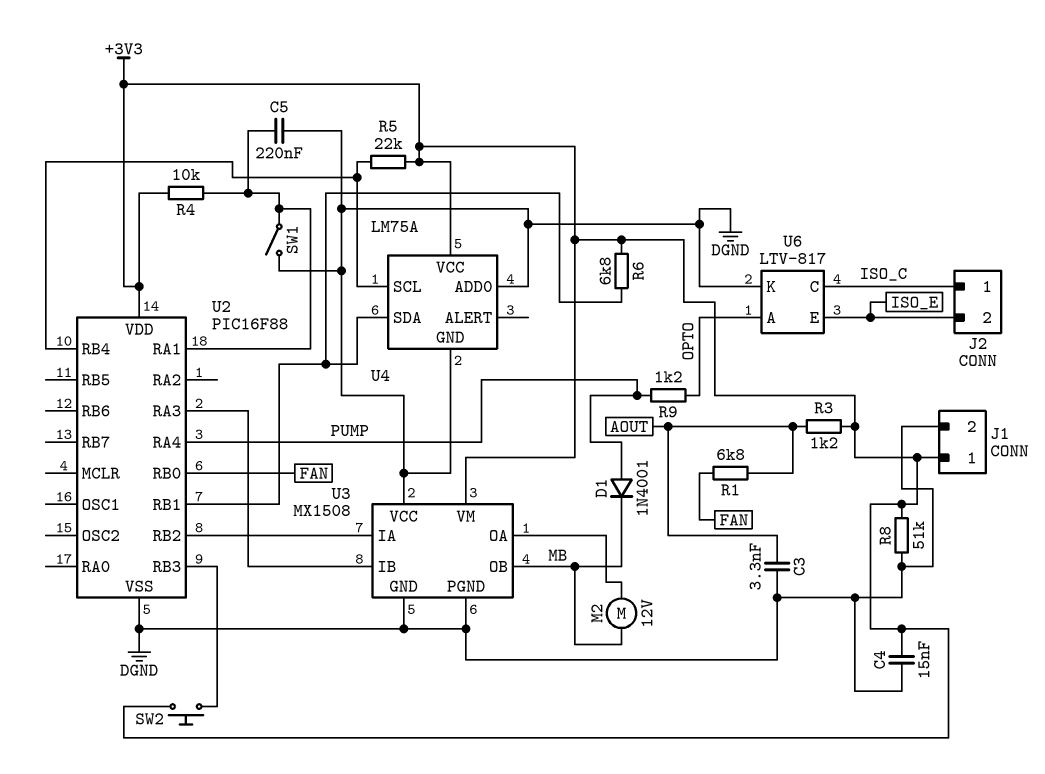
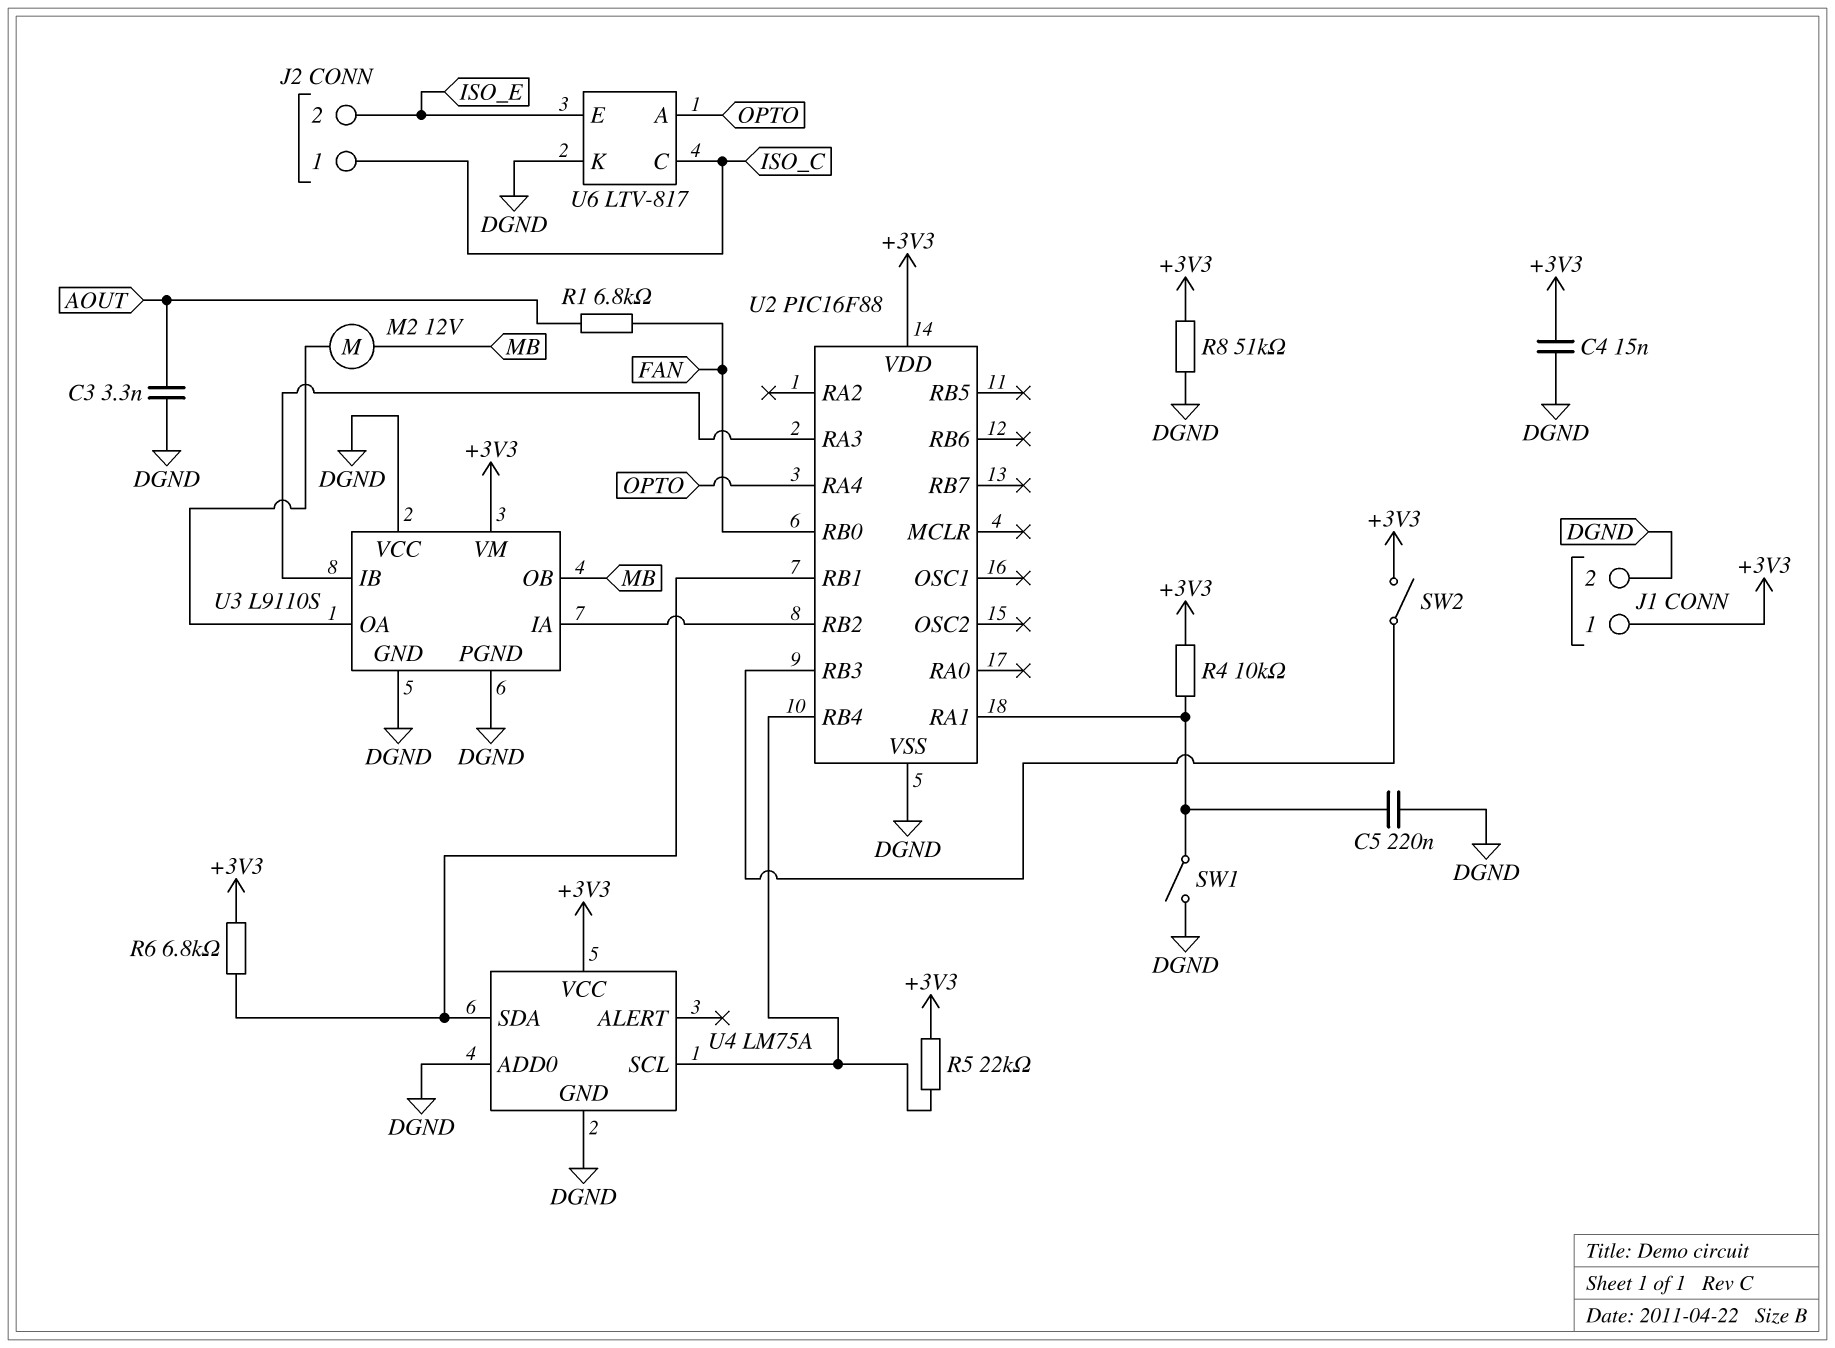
D1: diode 1N4001 (A PUMP, K MB) -> none
R3: 1.2k (+3V3, AOUT) -> none
R9: 1.2k (OPTO, PUMP) -> none
SW2: button (+3V3, U2/RB3) -> switch (+3V3, U2/RB3)
U2 pin RA4: PUMP -> OPTO
U3: MX1508 -> L9110S

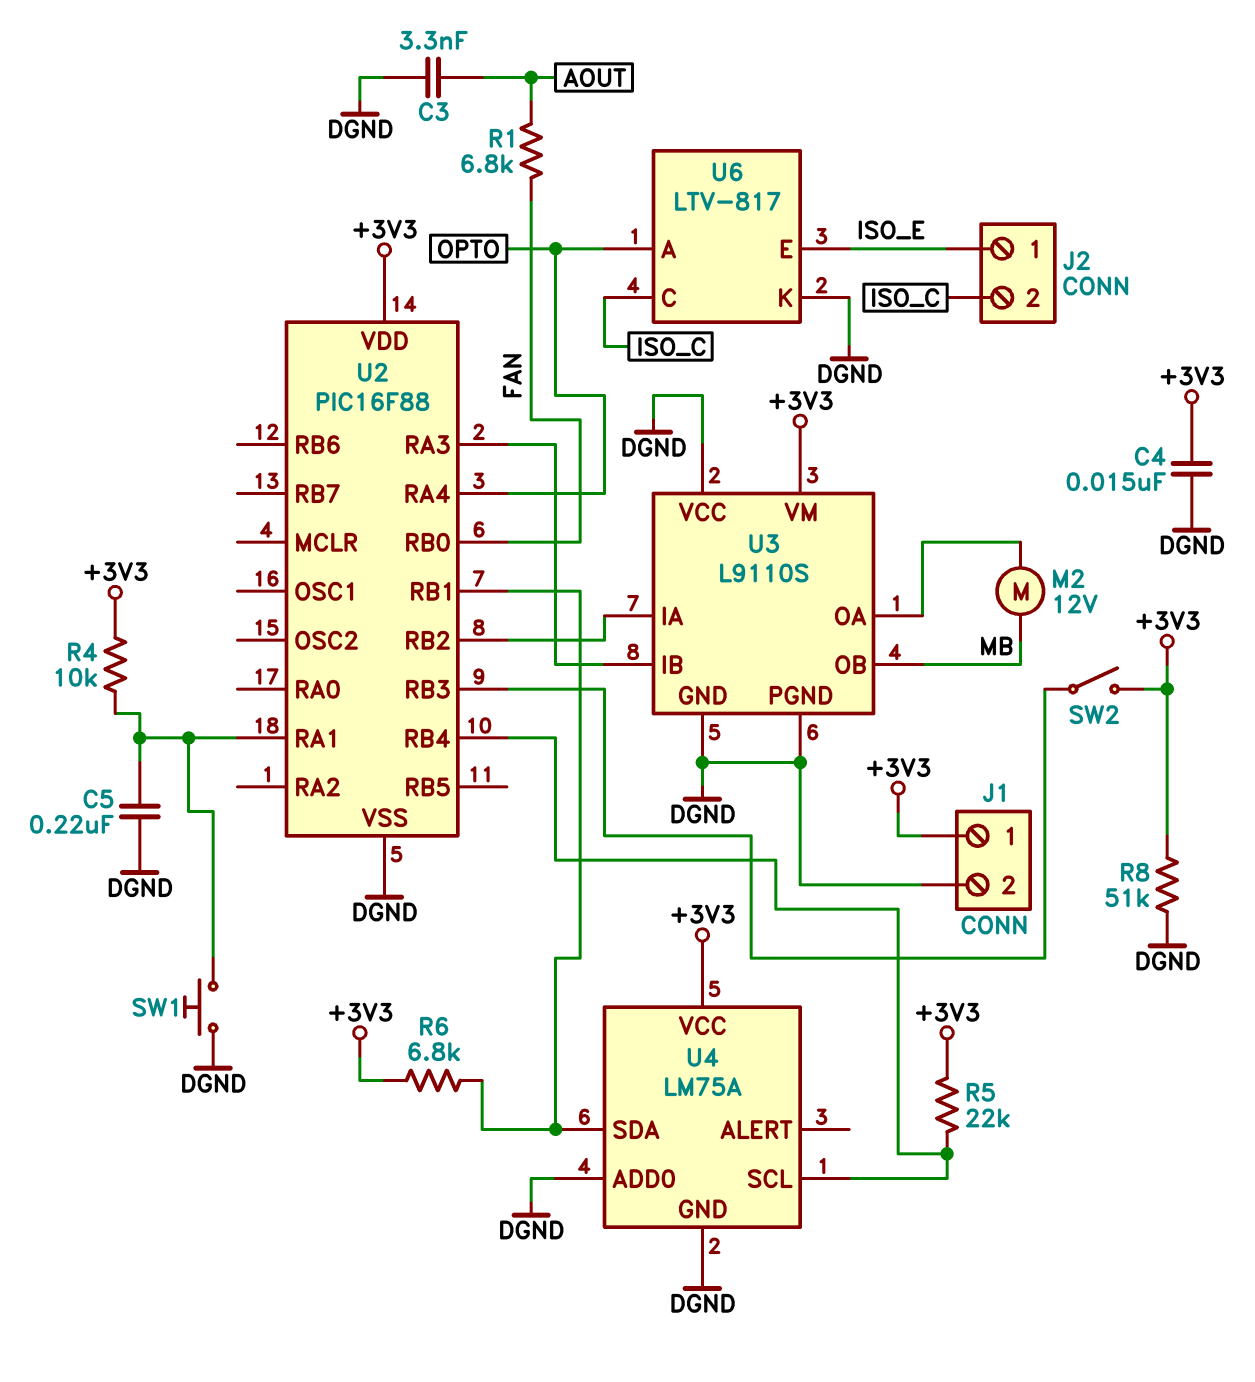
J2 pin 1: ISO_C -> ISO_E
J2 pin 2: ISO_E -> ISO_C
SW1: switch (DGND, U2/RA1) -> button (DGND, U2/RA1)

